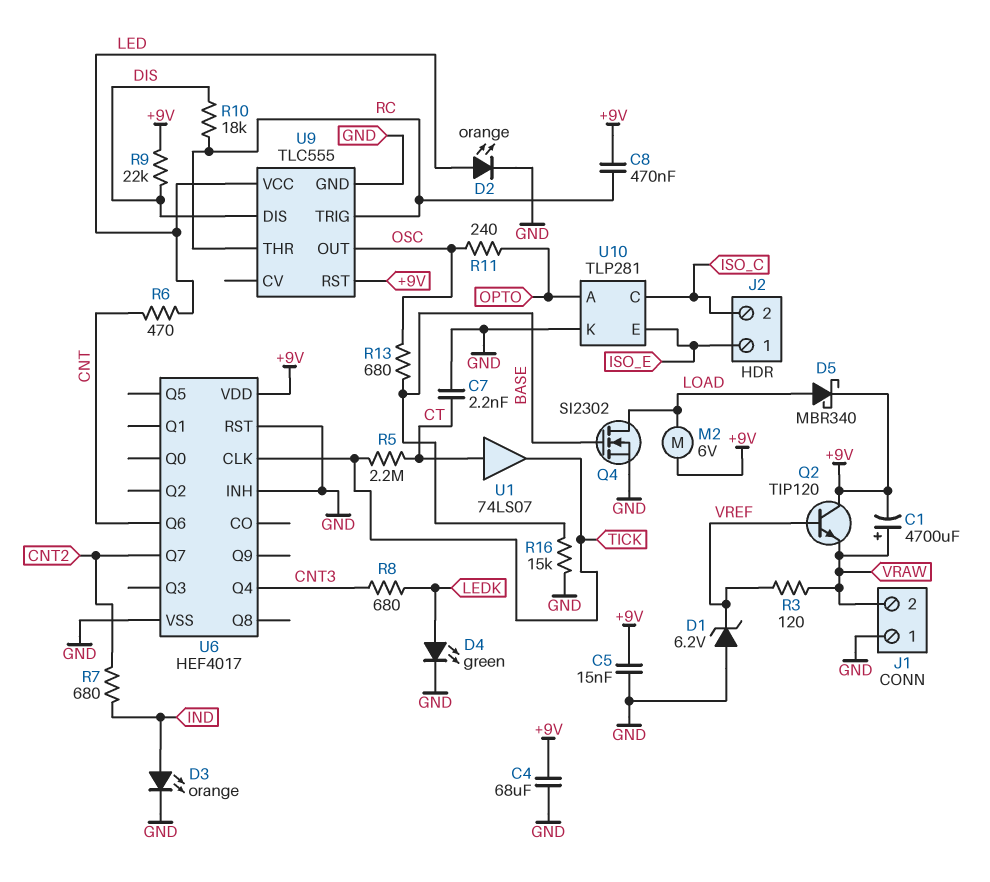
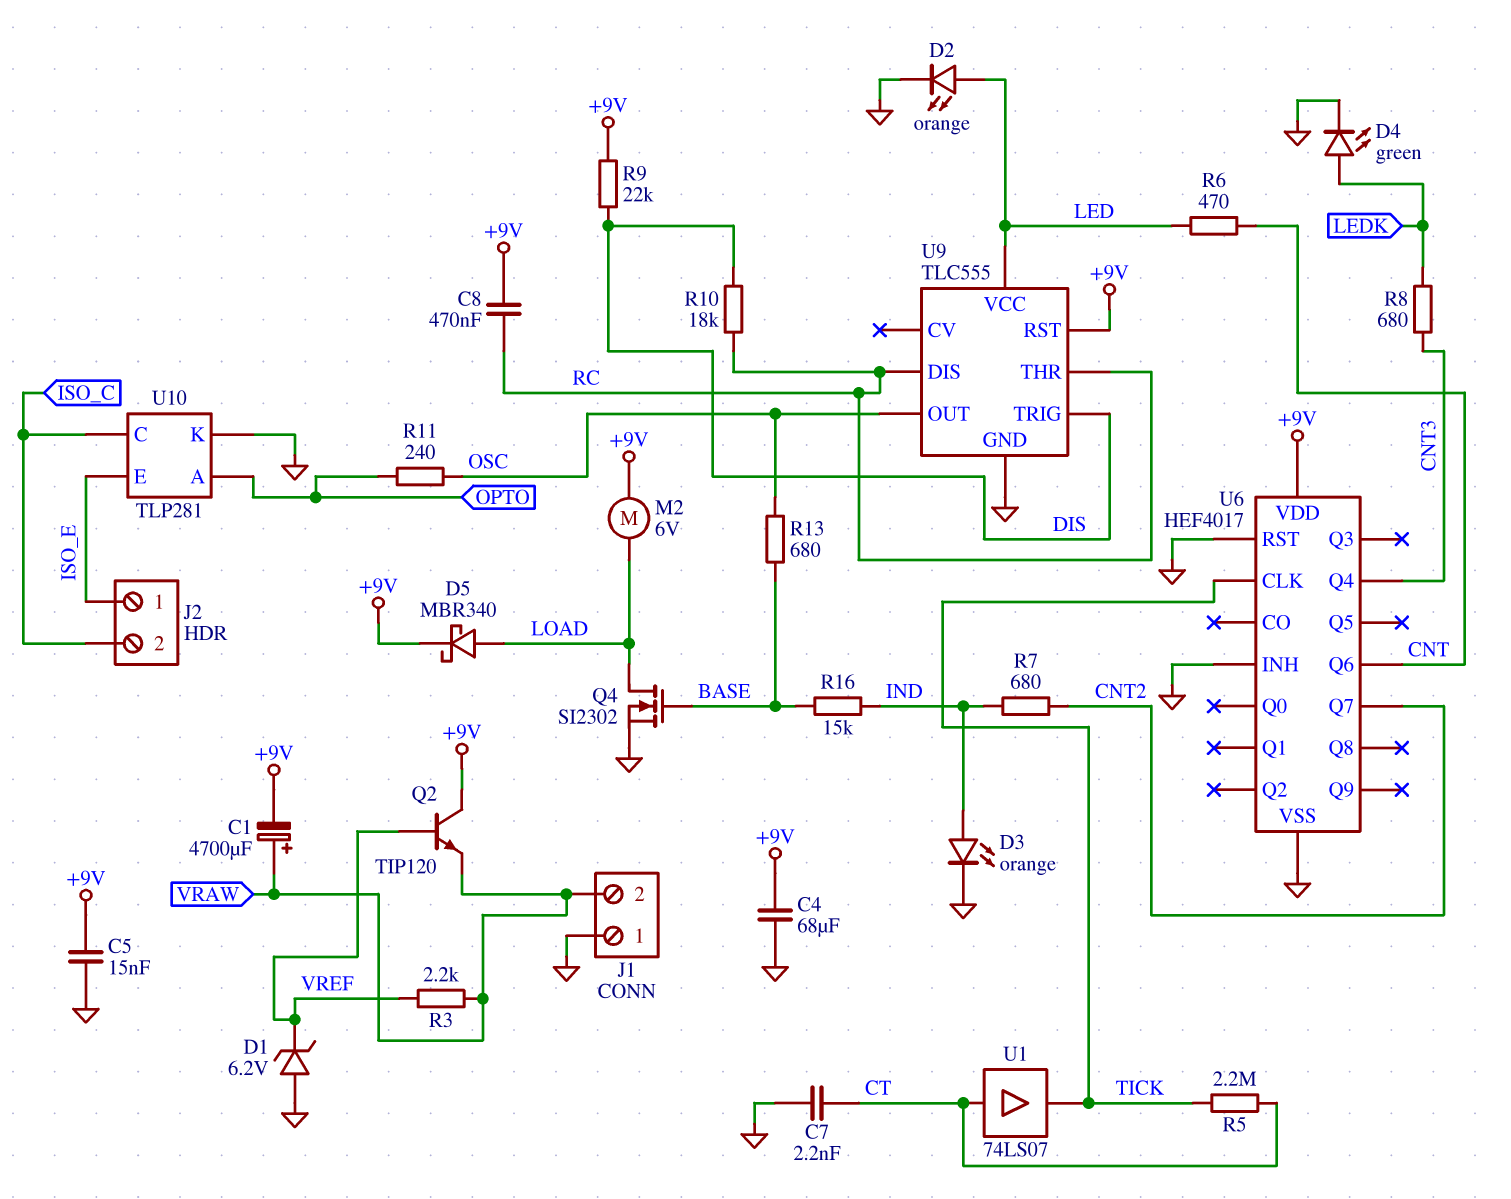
R3: 120 (VRAW, VREF) -> 2.2k (VRAW, VREF)
R16: 15k (BASE, GND) -> 15k (BASE, IND)
U9 pin DIS: DIS -> RC
U9 pin TRIG: RC -> DIS

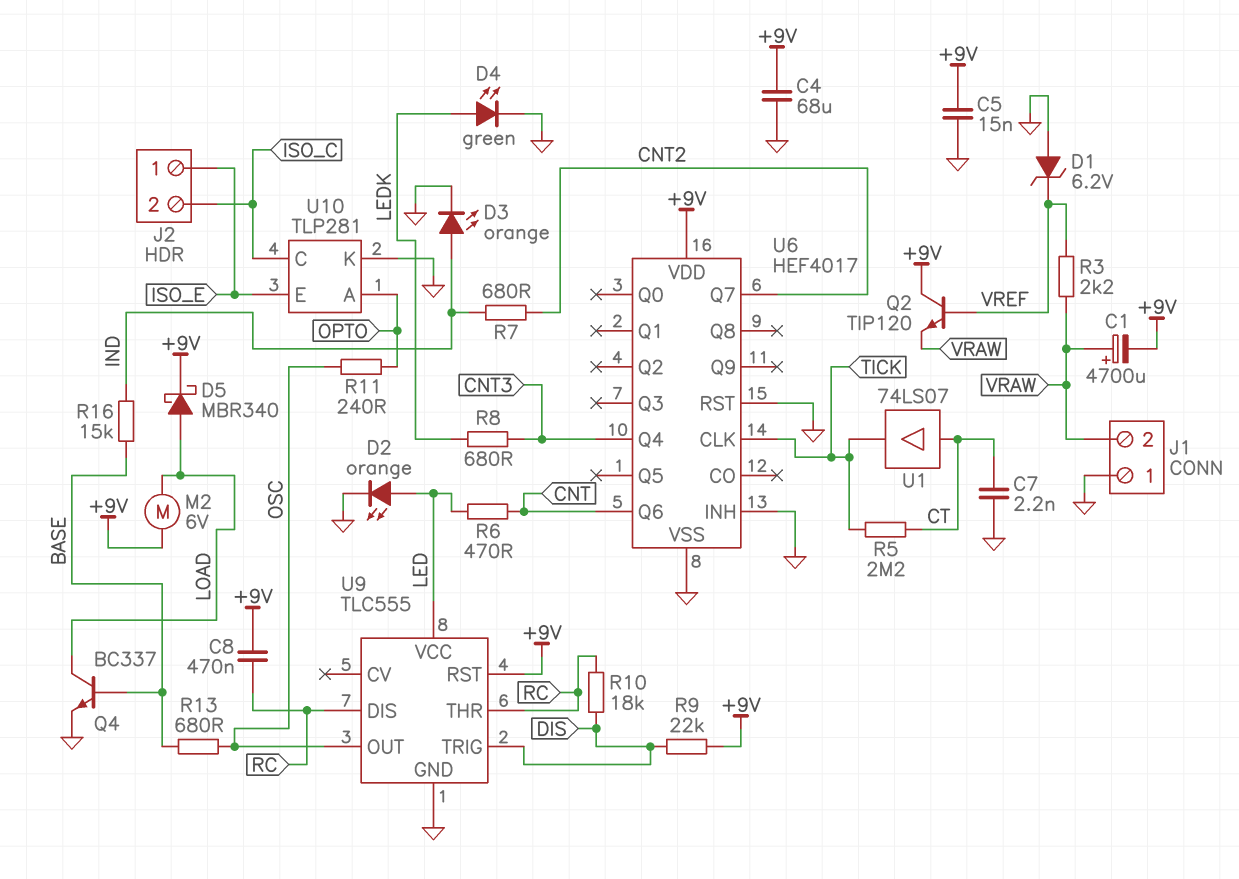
Q4: NMOS SI2302 (G BASE, D LOAD, S GND) -> NPN BC337 (B BASE, C LOAD, E GND)

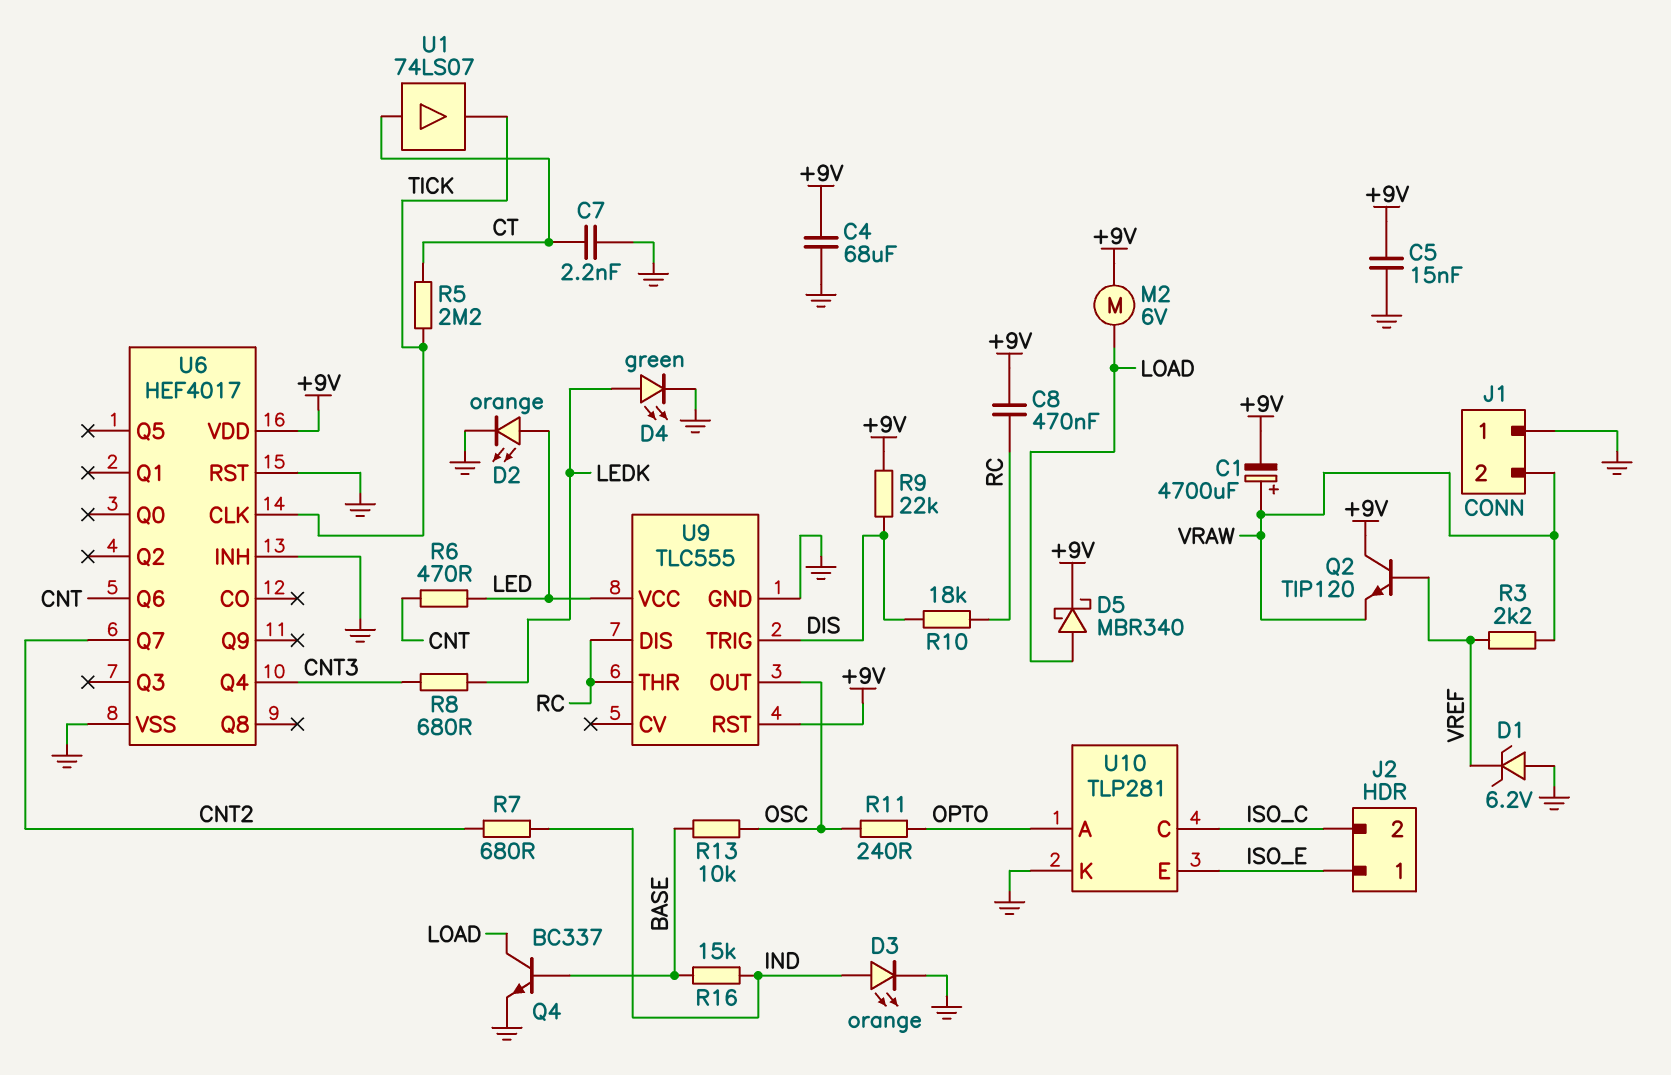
R13: 680 (BASE, OSC) -> 10k (BASE, OSC)

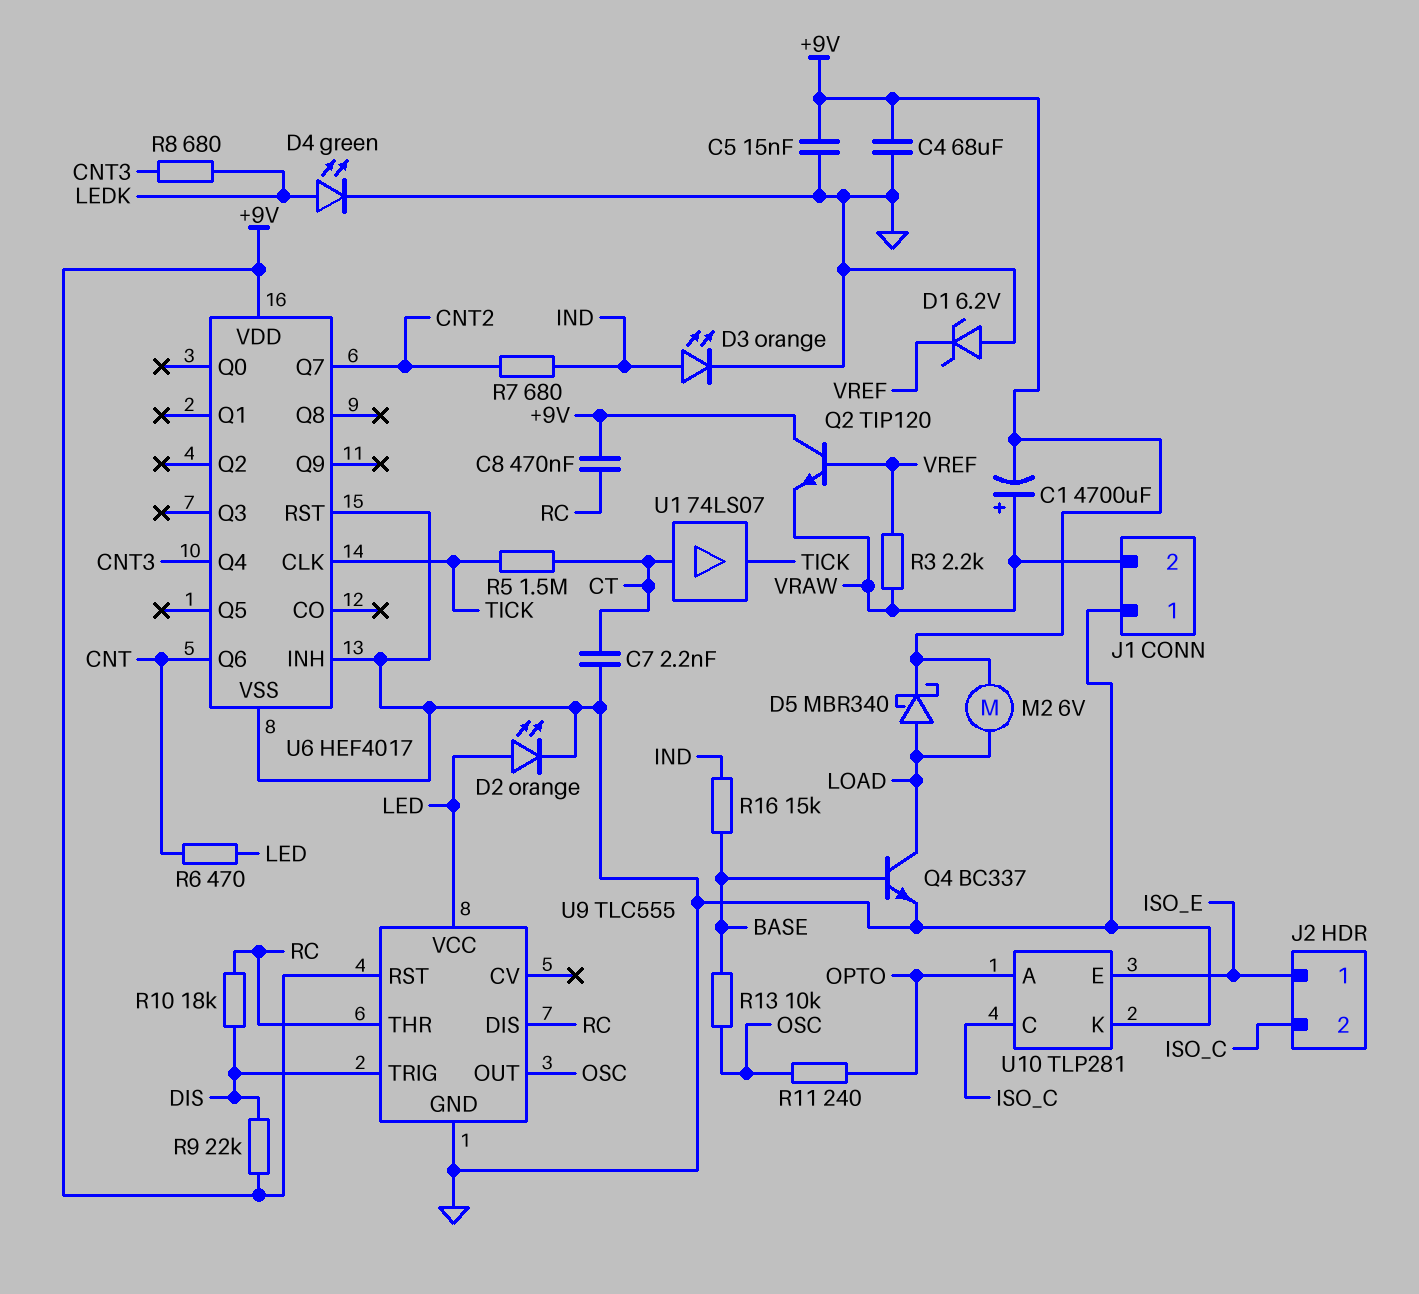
R5: 2.2M (CT, TICK) -> 1.5M (CT, TICK)

